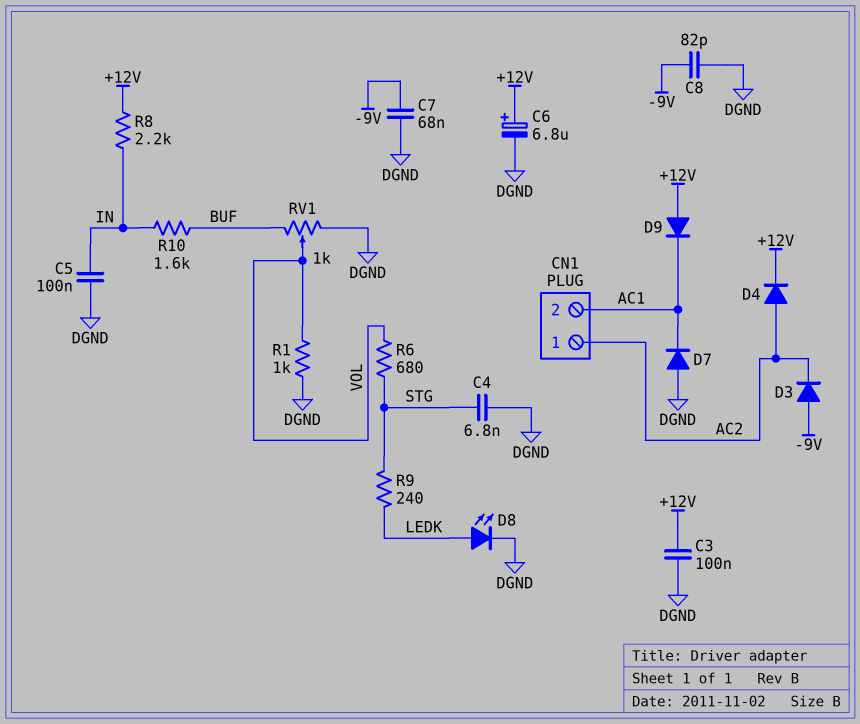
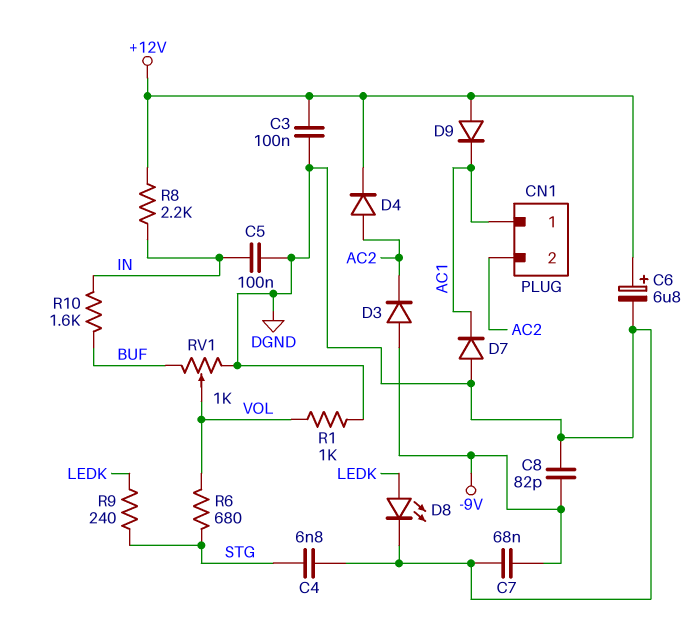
CN1 pin 1: AC2 -> AC1
CN1 pin 2: AC1 -> AC2

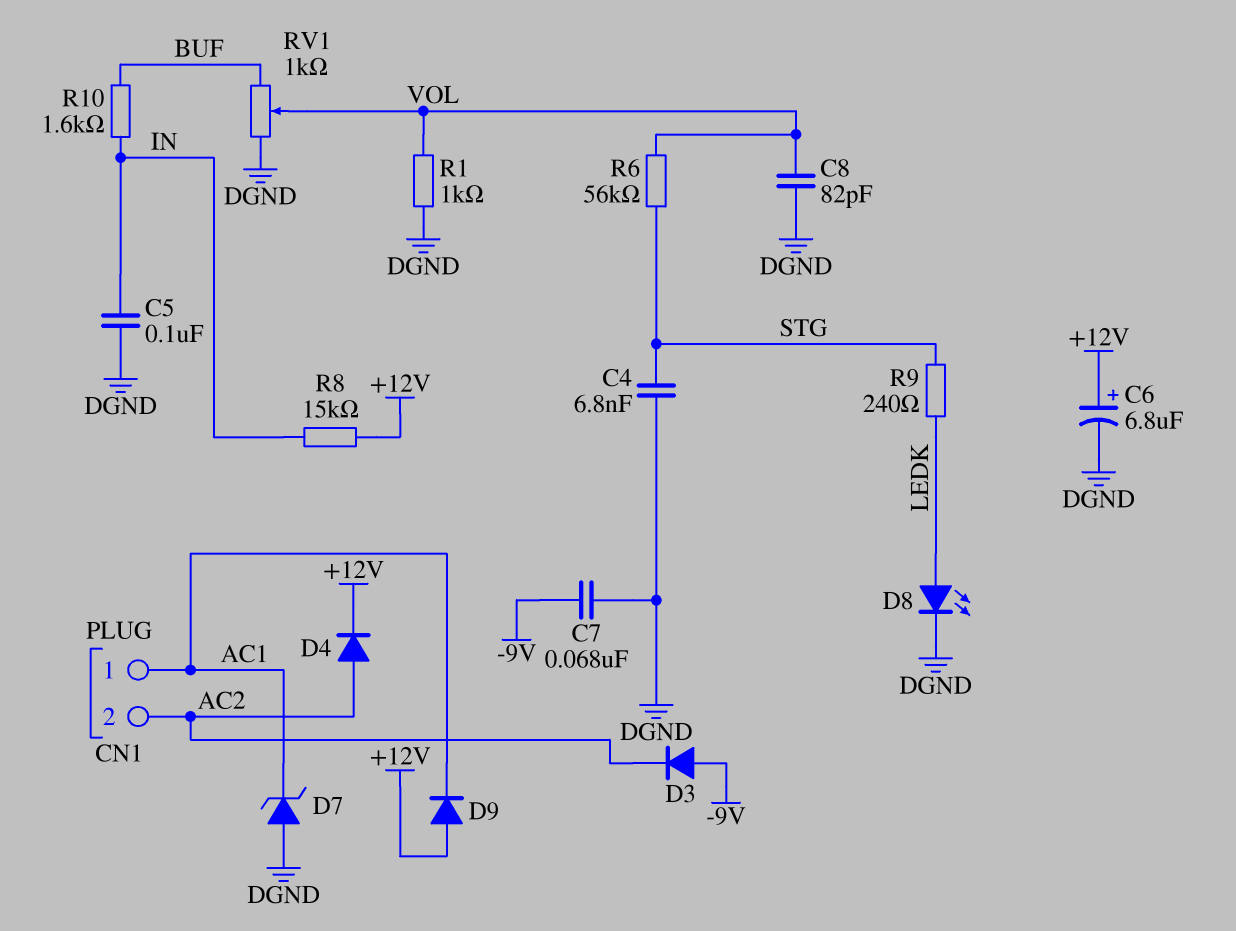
C3: 100nF (+12V, DGND) -> none
C8: 82pF (-9V, DGND) -> 82pF (DGND, VOL)
D7: diode (A DGND, K AC1) -> zener (A DGND, K AC1)
R6: 680 (STG, VOL) -> 56k (STG, VOL)
R8: 2.2k (+12V, IN) -> 15k (+12V, IN)

